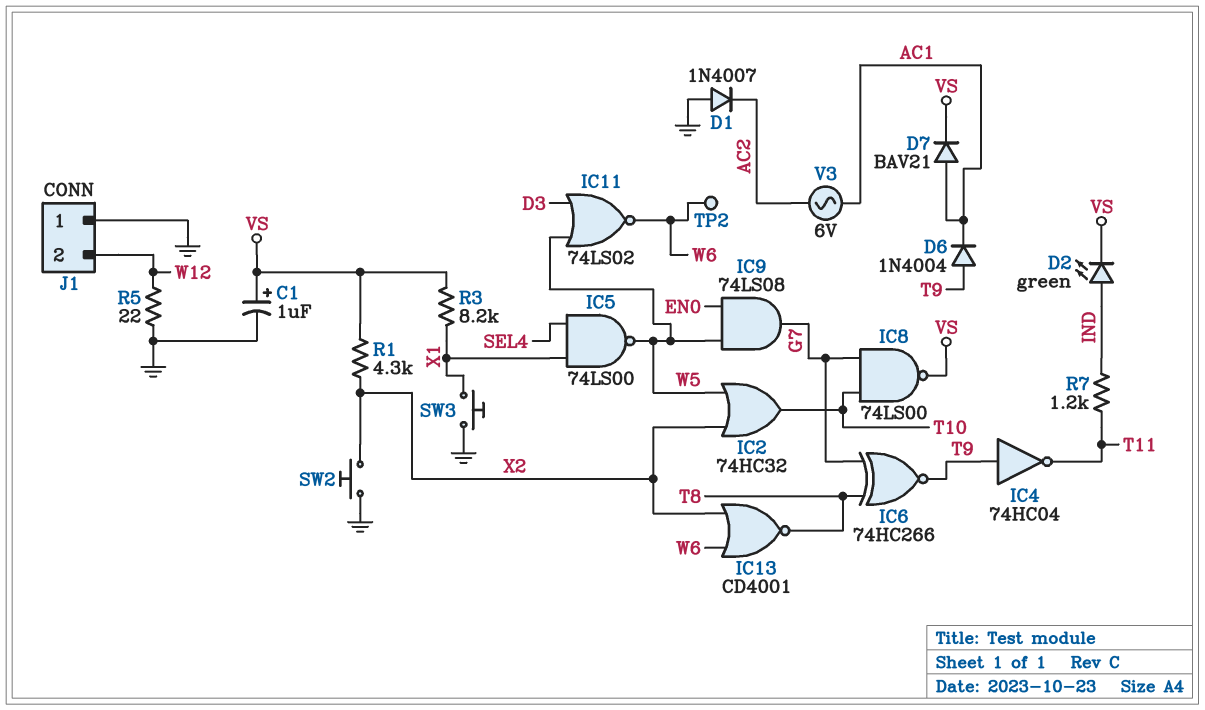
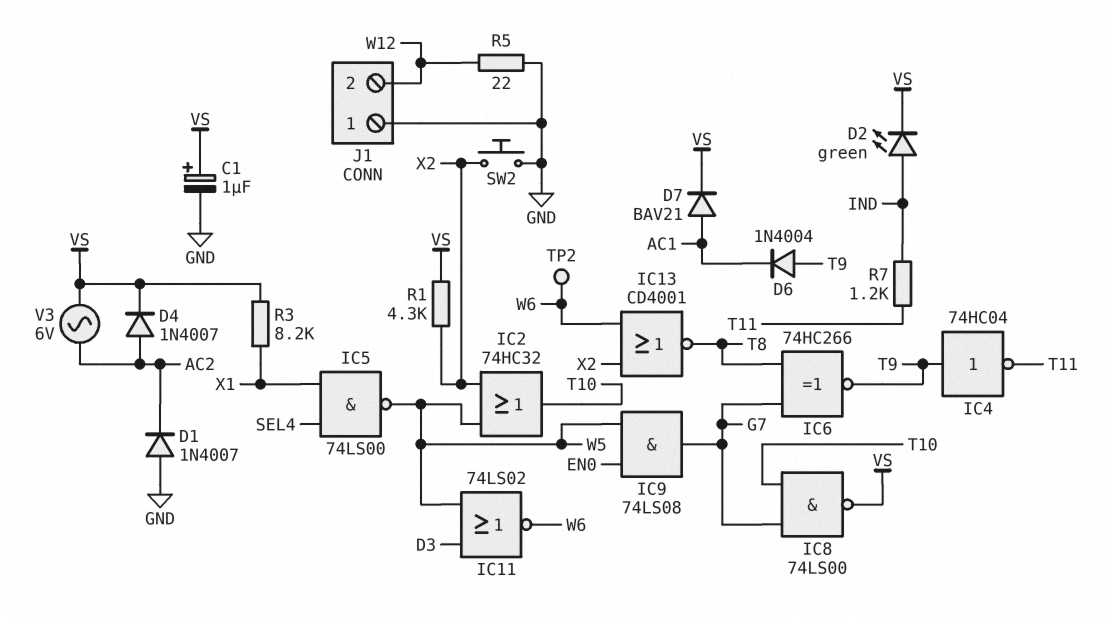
D4: none -> diode 1N4007 (A AC2, K VS)
SW3: button (GND, X1) -> none
V3: AC 6V (AC1, AC2) -> AC 6V (AC2, VS)

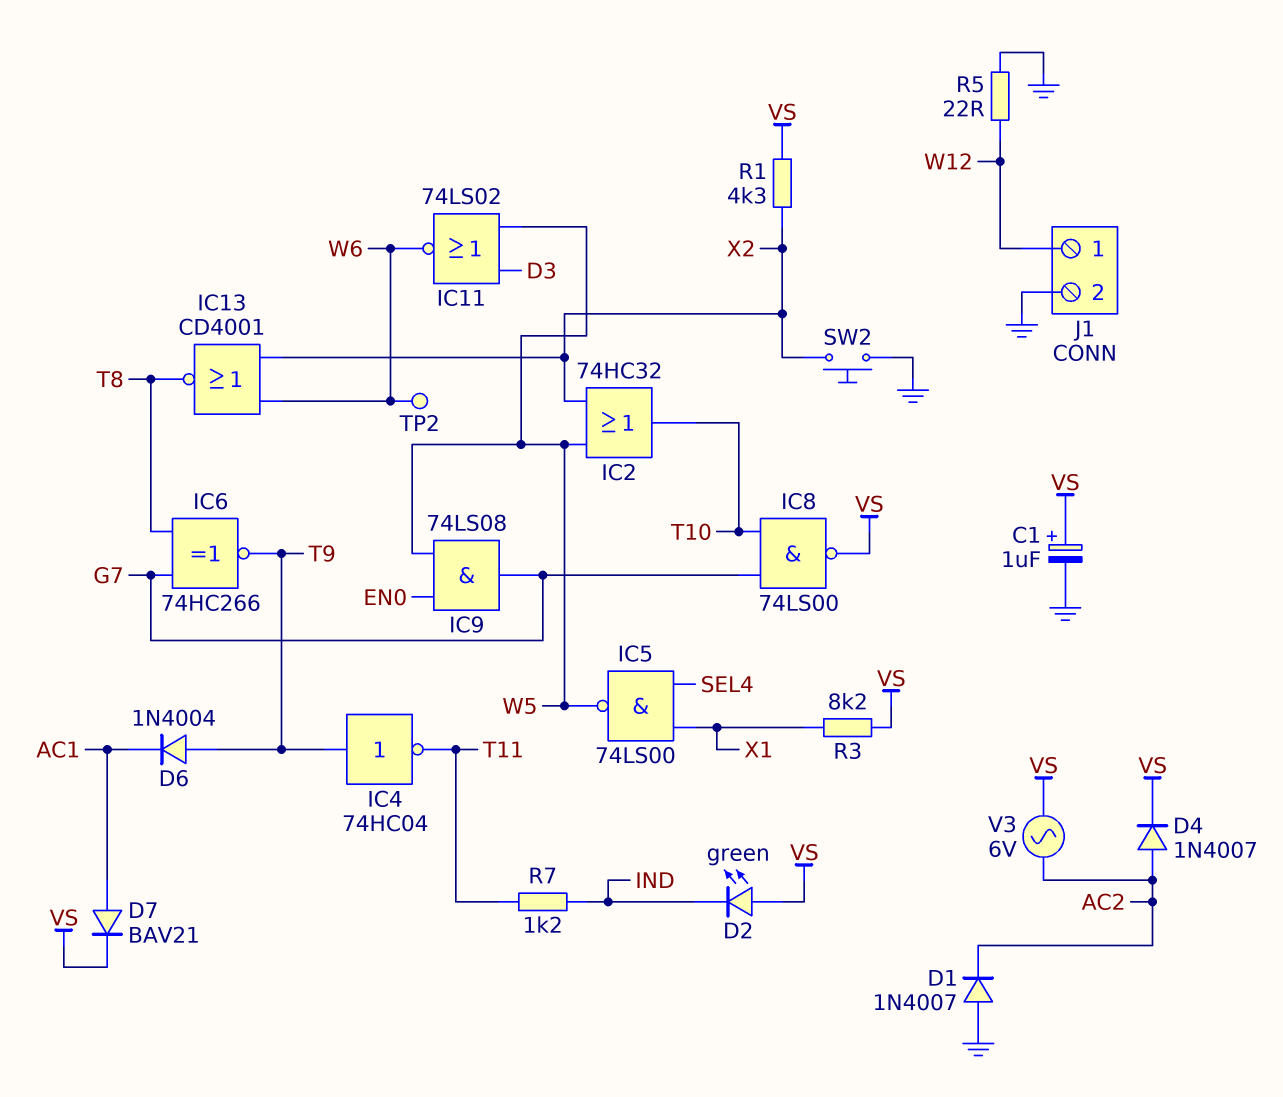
D2: LED green (A IND, K VS) -> LED green (A VS, K IND)
J1 pin 1: GND -> W12
J1 pin 2: W12 -> GND

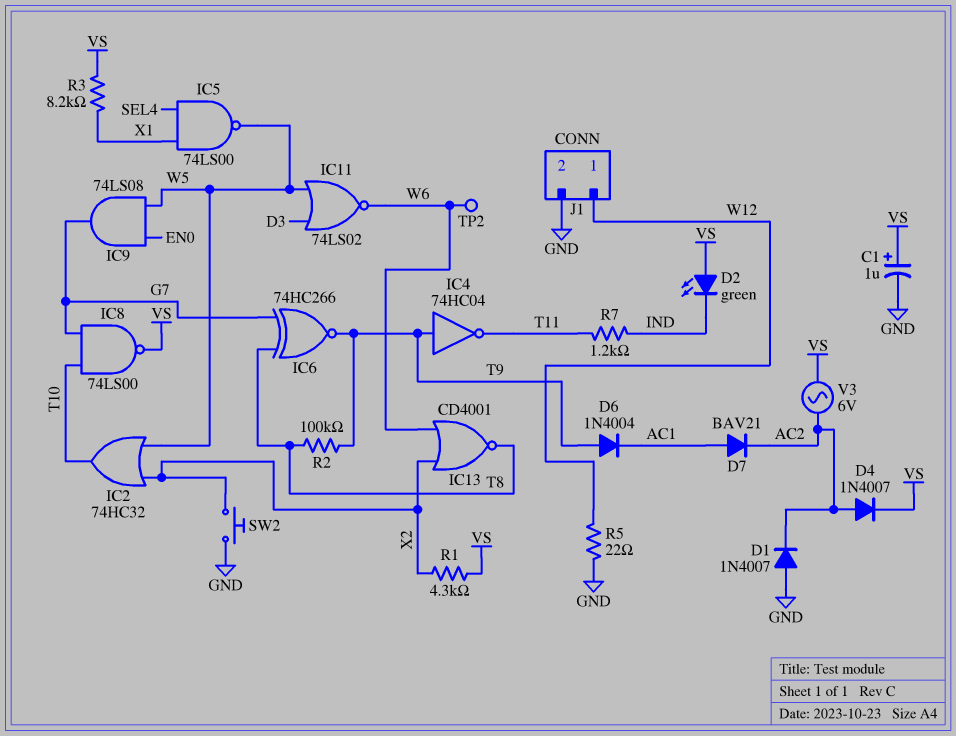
D7: diode BAV21 (A AC1, K VS) -> diode BAV21 (A AC1, K AC2)
R2: none -> 100k (T8, T9)

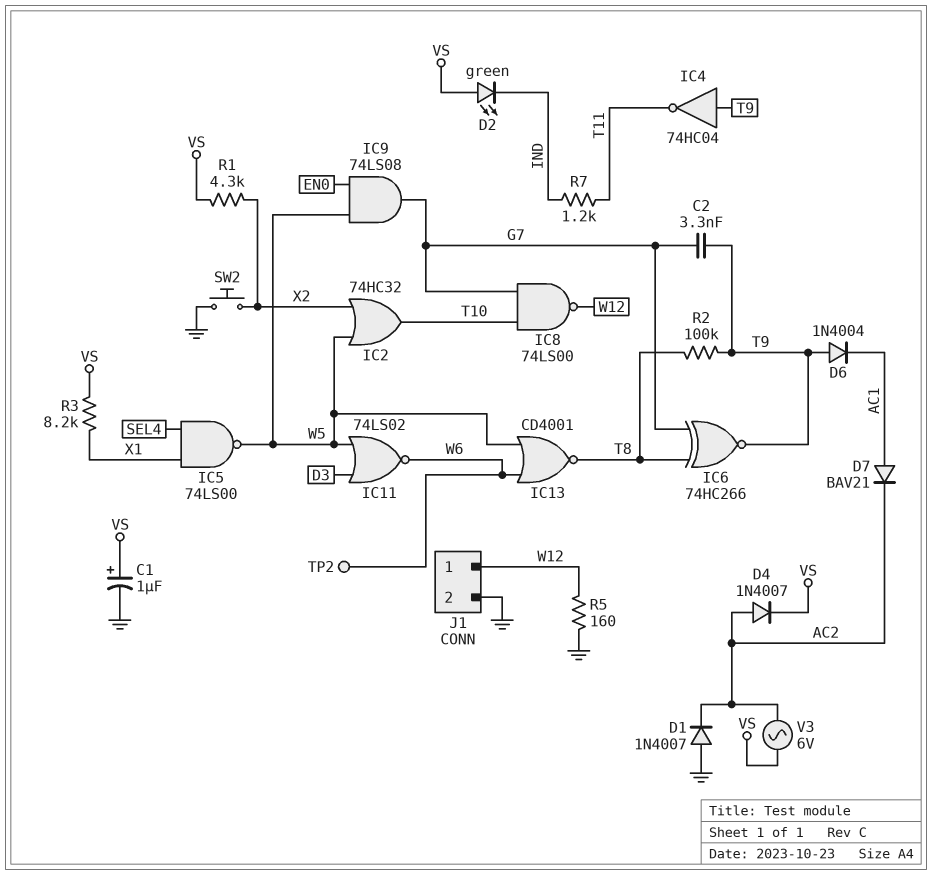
C2: none -> 3.3nF (G7, T9)
IC8: NAND 74LS00 (in G7, in T10, out VS) -> NAND 74LS00 (in G7, in T10, out W12)
IC13: NOR CD4001 (in W6, in X2, out T8) -> NOR CD4001 (in W5, in W6, out T8)
R5: 22 (GND, W12) -> 160 (GND, W12)

